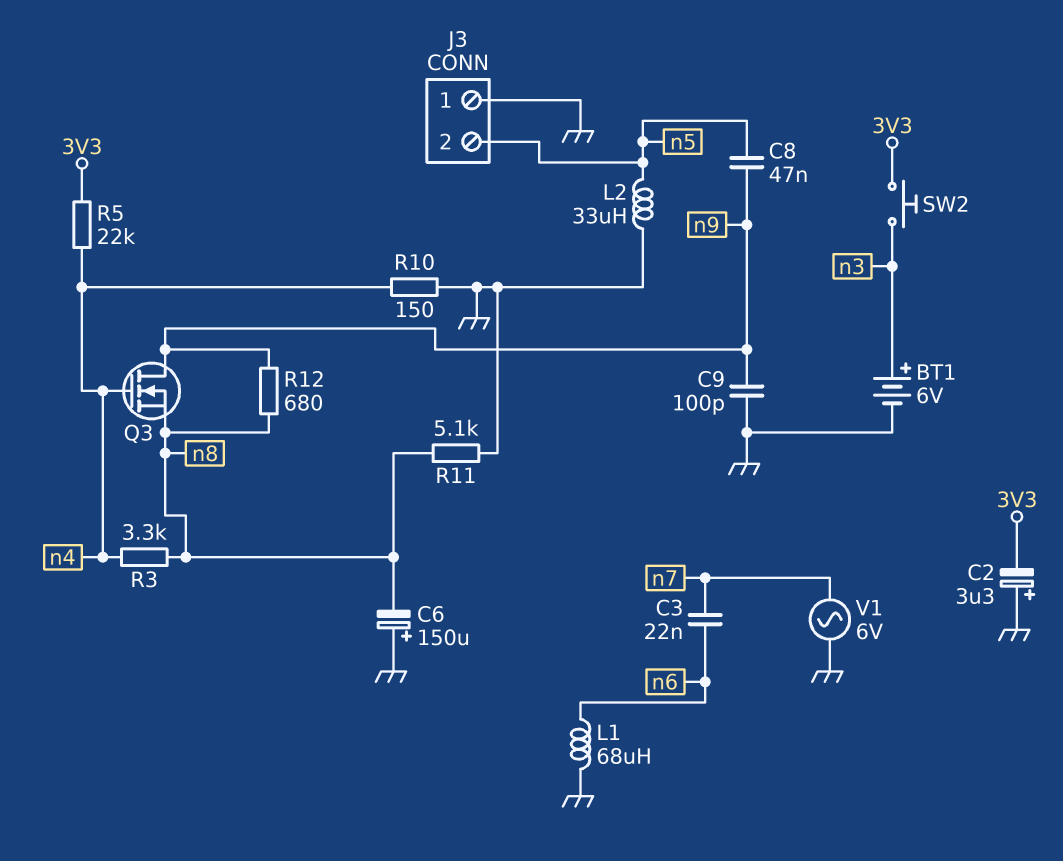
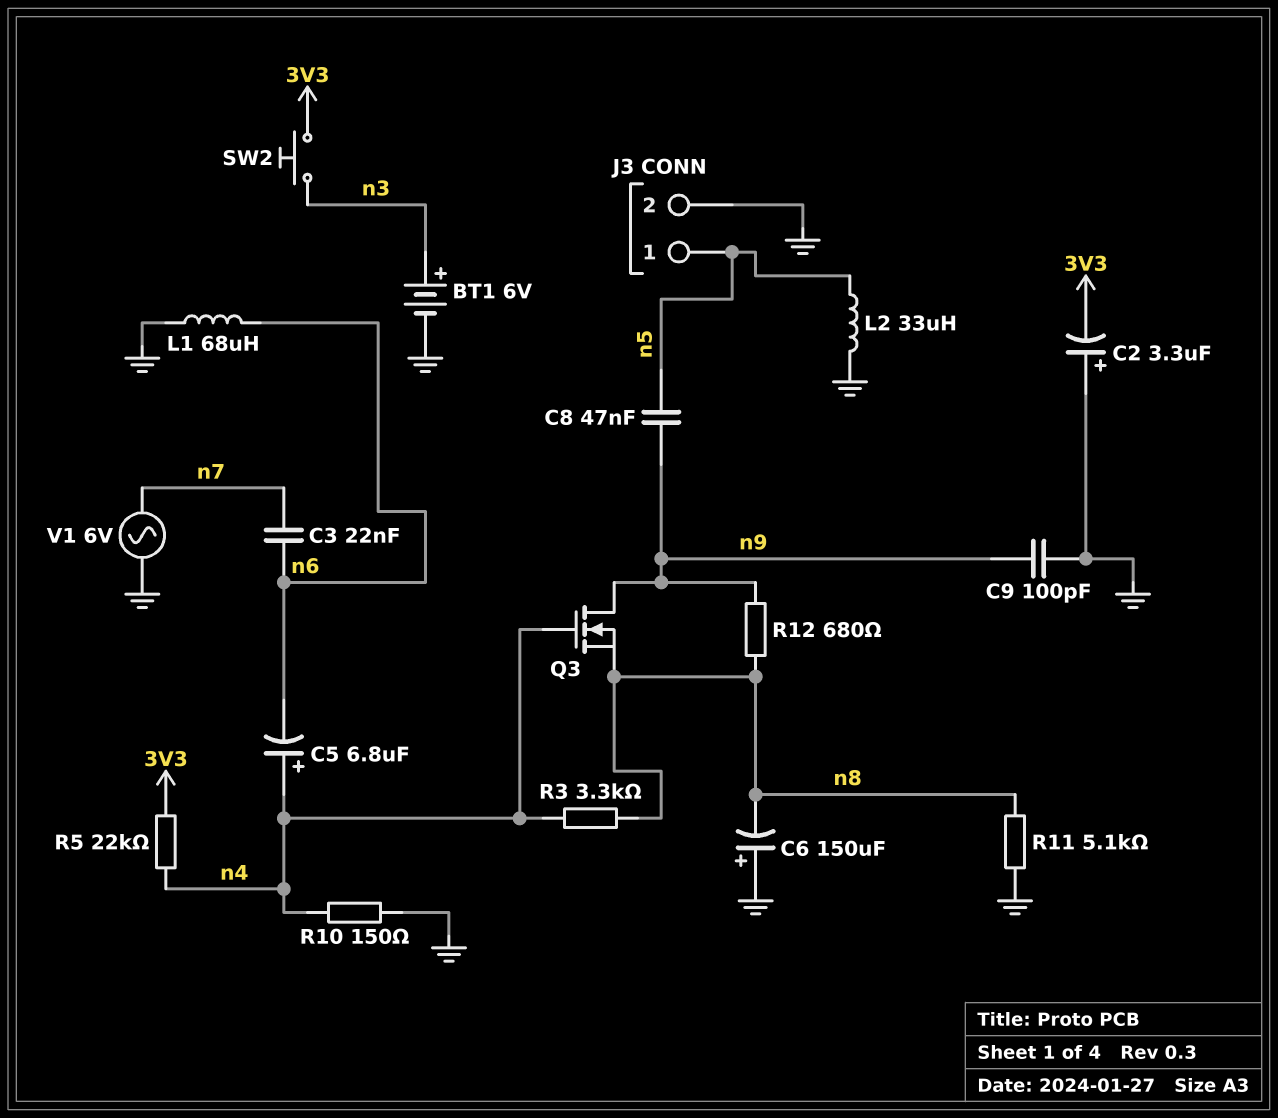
C5: none -> 6.8uF (plus n4, minus n6)
J3 pin 1: GND -> n5
J3 pin 2: n5 -> GND

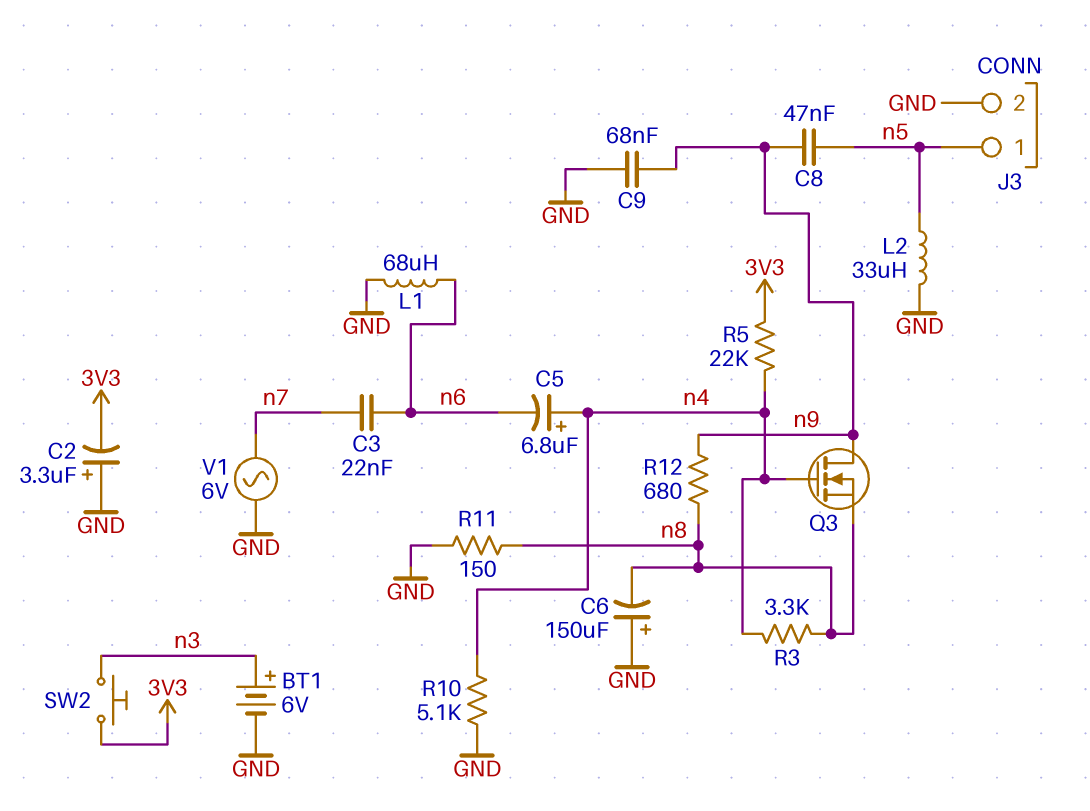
C9: 100pF (GND, n9) -> 68nF (GND, n9)
R10: 150 (GND, n4) -> 5.1k (GND, n4)
R11: 5.1k (GND, n8) -> 150 (GND, n8)

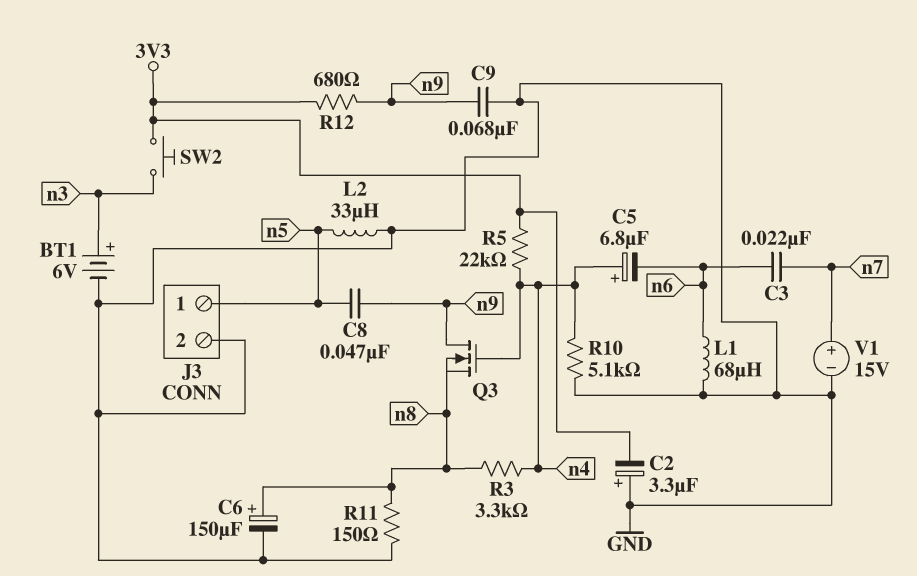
C6: 150uF (plus GND, minus n8) -> 150uF (plus n8, minus GND)
R12: 680 (n8, n9) -> 680 (3V3, n9)
V1: AC 6V (GND, n7) -> 15V (plus n7, minus GND)

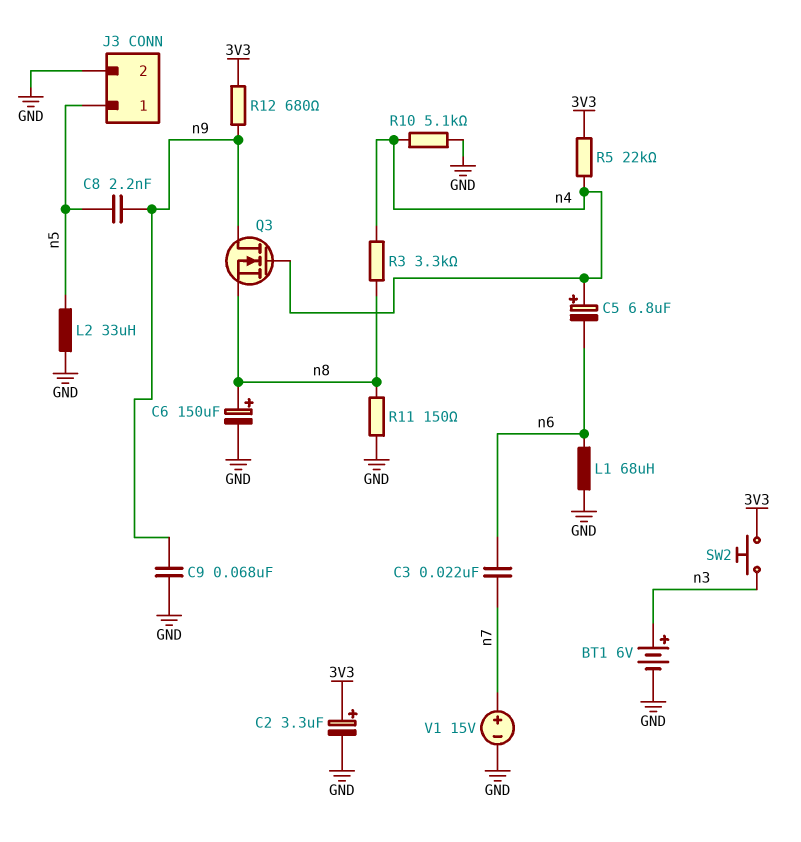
C2: 3.3uF (plus GND, minus 3V3) -> 3.3uF (plus 3V3, minus GND)
C8: 47nF (n5, n9) -> 2.2nF (n5, n9)

